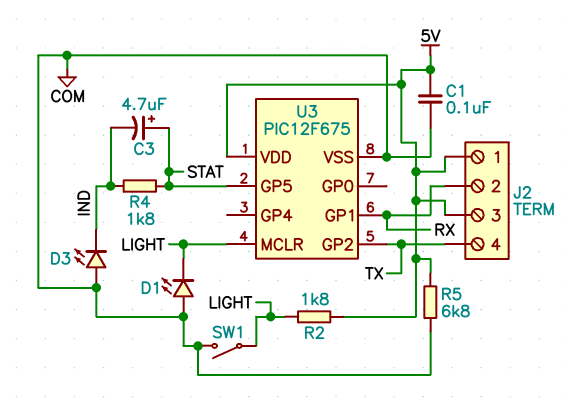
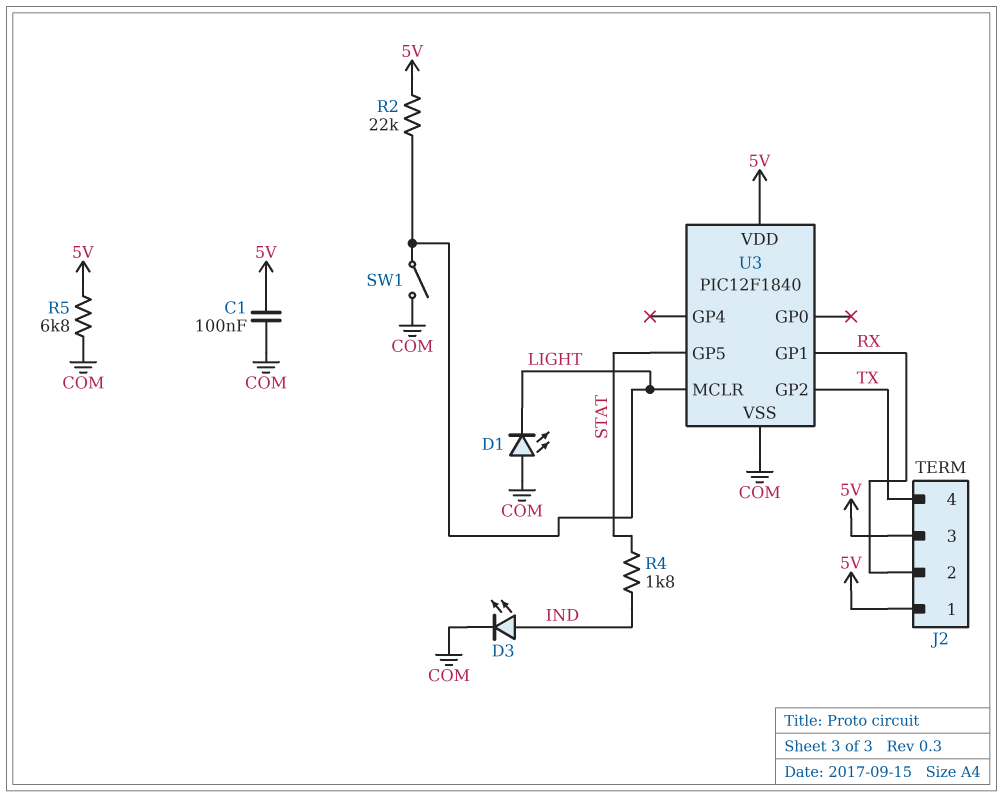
C3: 4.7uF (plus STAT, minus IND) -> none
D3: LED (A COM, K IND) -> LED (A IND, K COM)
R2: 1.8k (5V, LIGHT) -> 22k (5V, LIGHT)
U3: PIC12F675 -> PIC12F1840

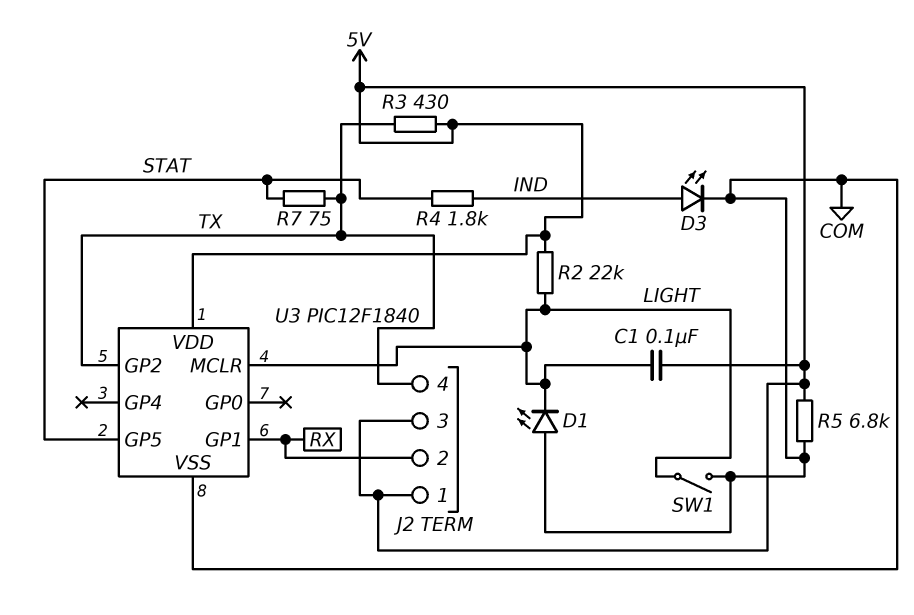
C1: 100nF (5V, COM) -> 100nF (5V, LIGHT)
R3: none -> 430 (5V, TX)
R7: none -> 75 (STAT, TX)

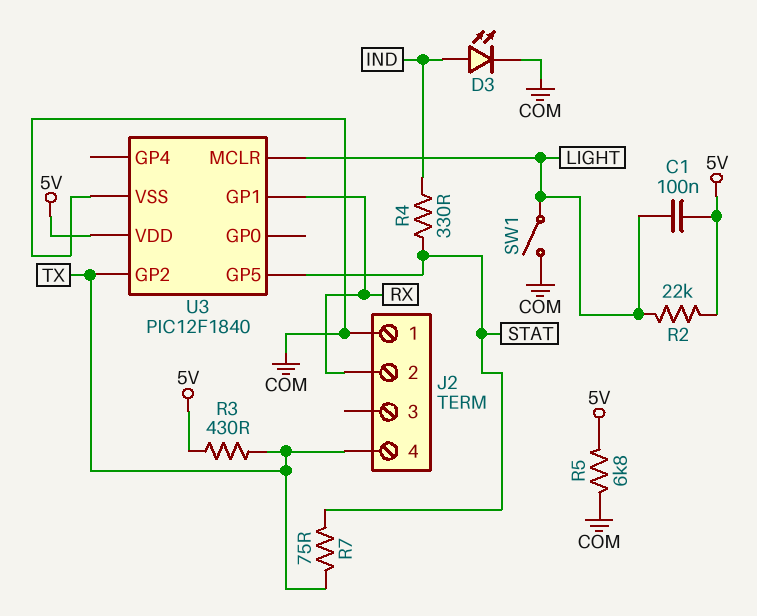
D1: LED (A COM, K LIGHT) -> none
J2 pin 1: 5V -> COM
J2 pin 3: 5V -> none
R4: 1.8k (IND, STAT) -> 330 (IND, STAT)

